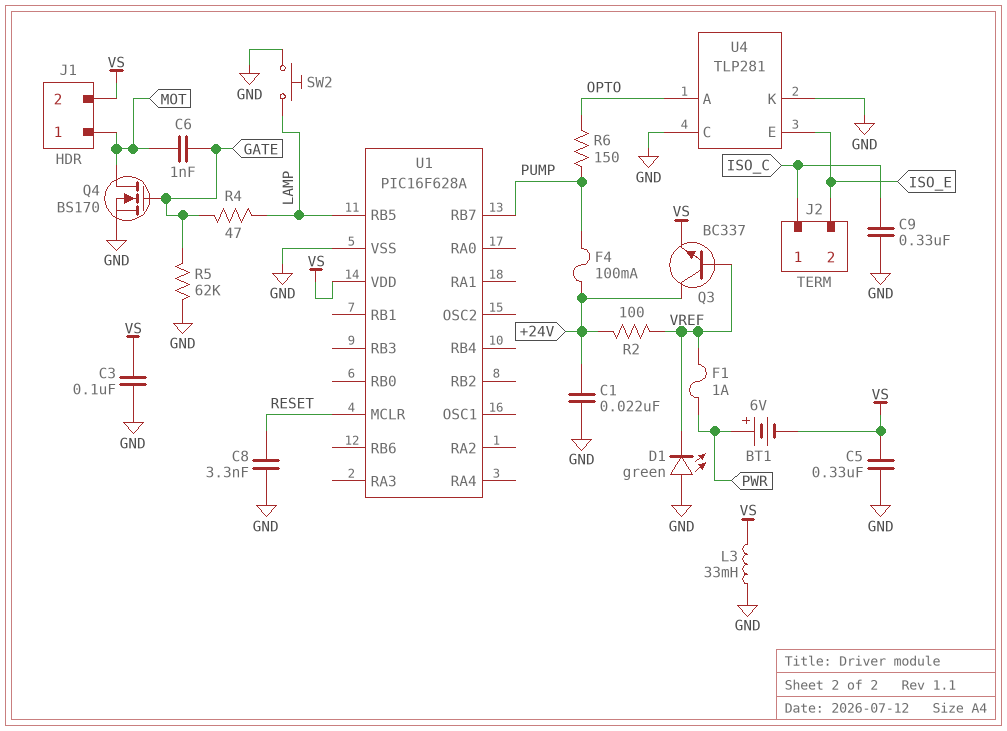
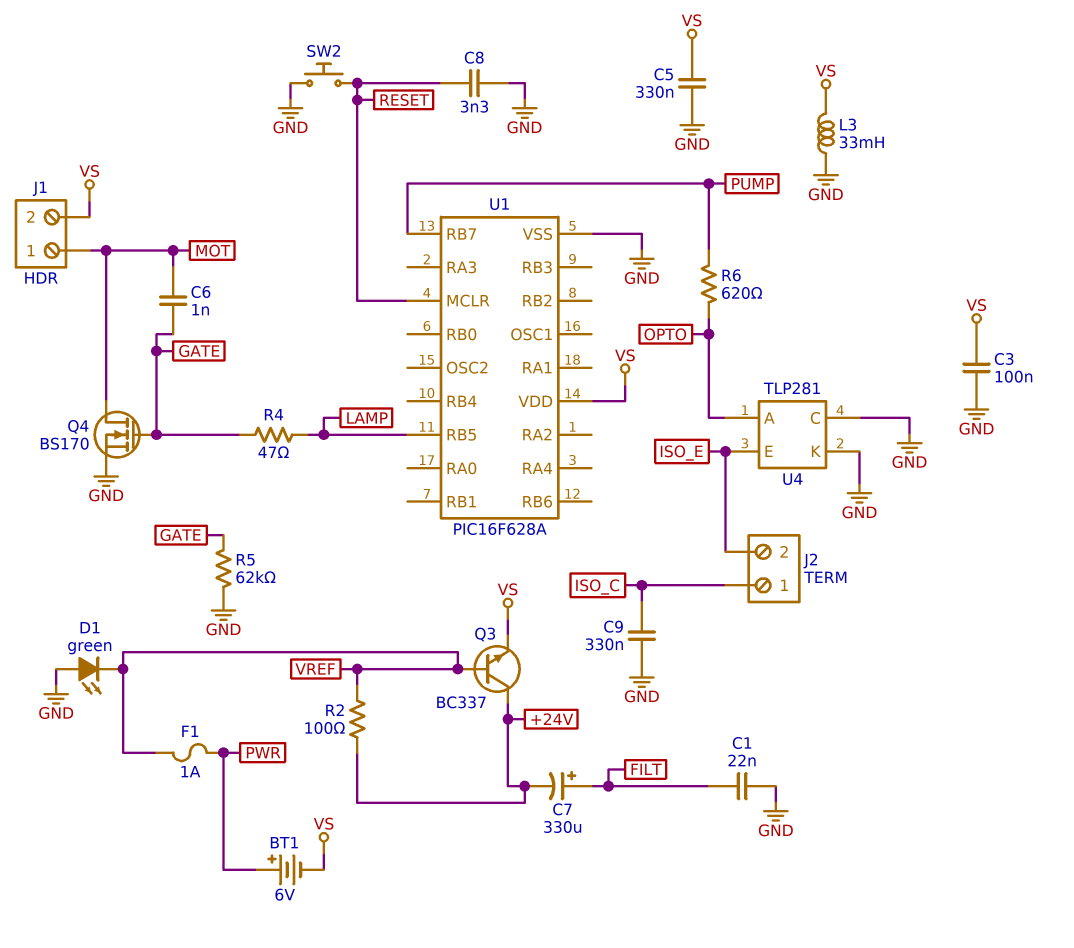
C1: 22nF (+24V, GND) -> 22nF (FILT, GND)
C7: none -> 330uF (plus FILT, minus +24V)
F4: 100mA (+24V, PUMP) -> none
R6: 150 (OPTO, PUMP) -> 620 (OPTO, PUMP)
SW2: button (GND, LAMP) -> button (GND, RESET)

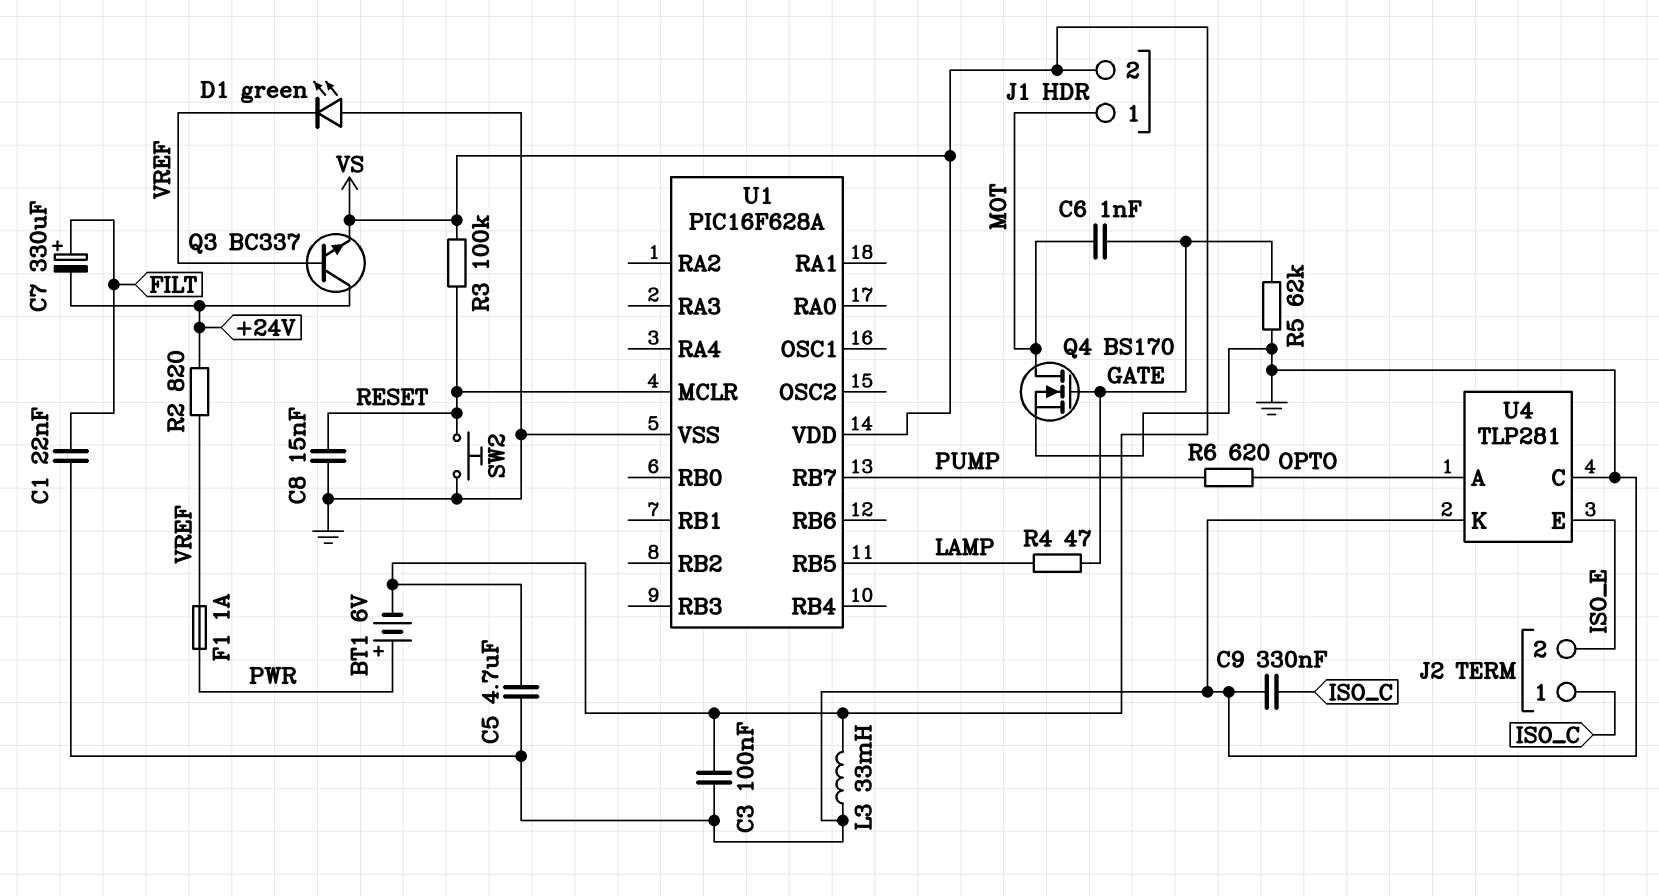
C5: 330nF (GND, VS) -> 4.7uF (GND, VS)
C8: 3.3nF (GND, RESET) -> 15nF (GND, RESET)
R2: 100 (+24V, VREF) -> 820 (+24V, VREF)
R3: none -> 100k (RESET, VS)

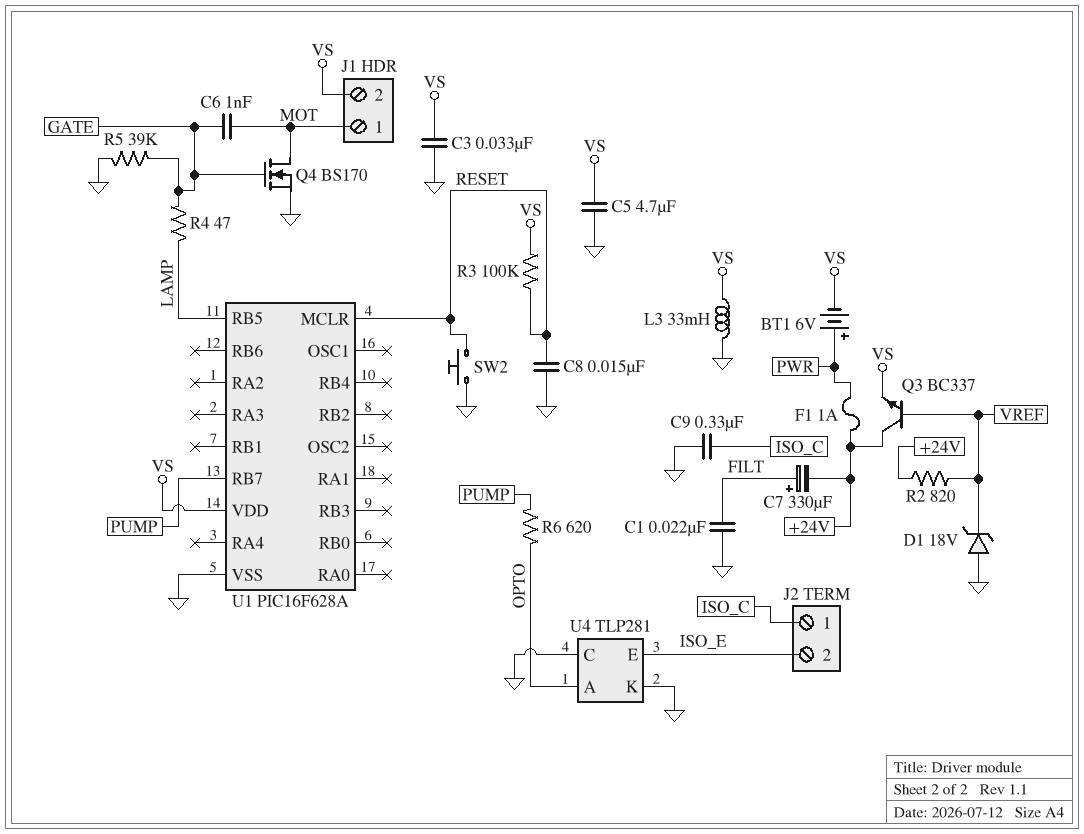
C3: 100nF (GND, VS) -> 33nF (GND, VS)
D1: LED green (A GND, K VREF) -> zener 18V (A GND, K VREF)
F1: 1A (PWR, VREF) -> 1A (+24V, PWR)
R5: 62k (GATE, GND) -> 39k (GATE, GND)

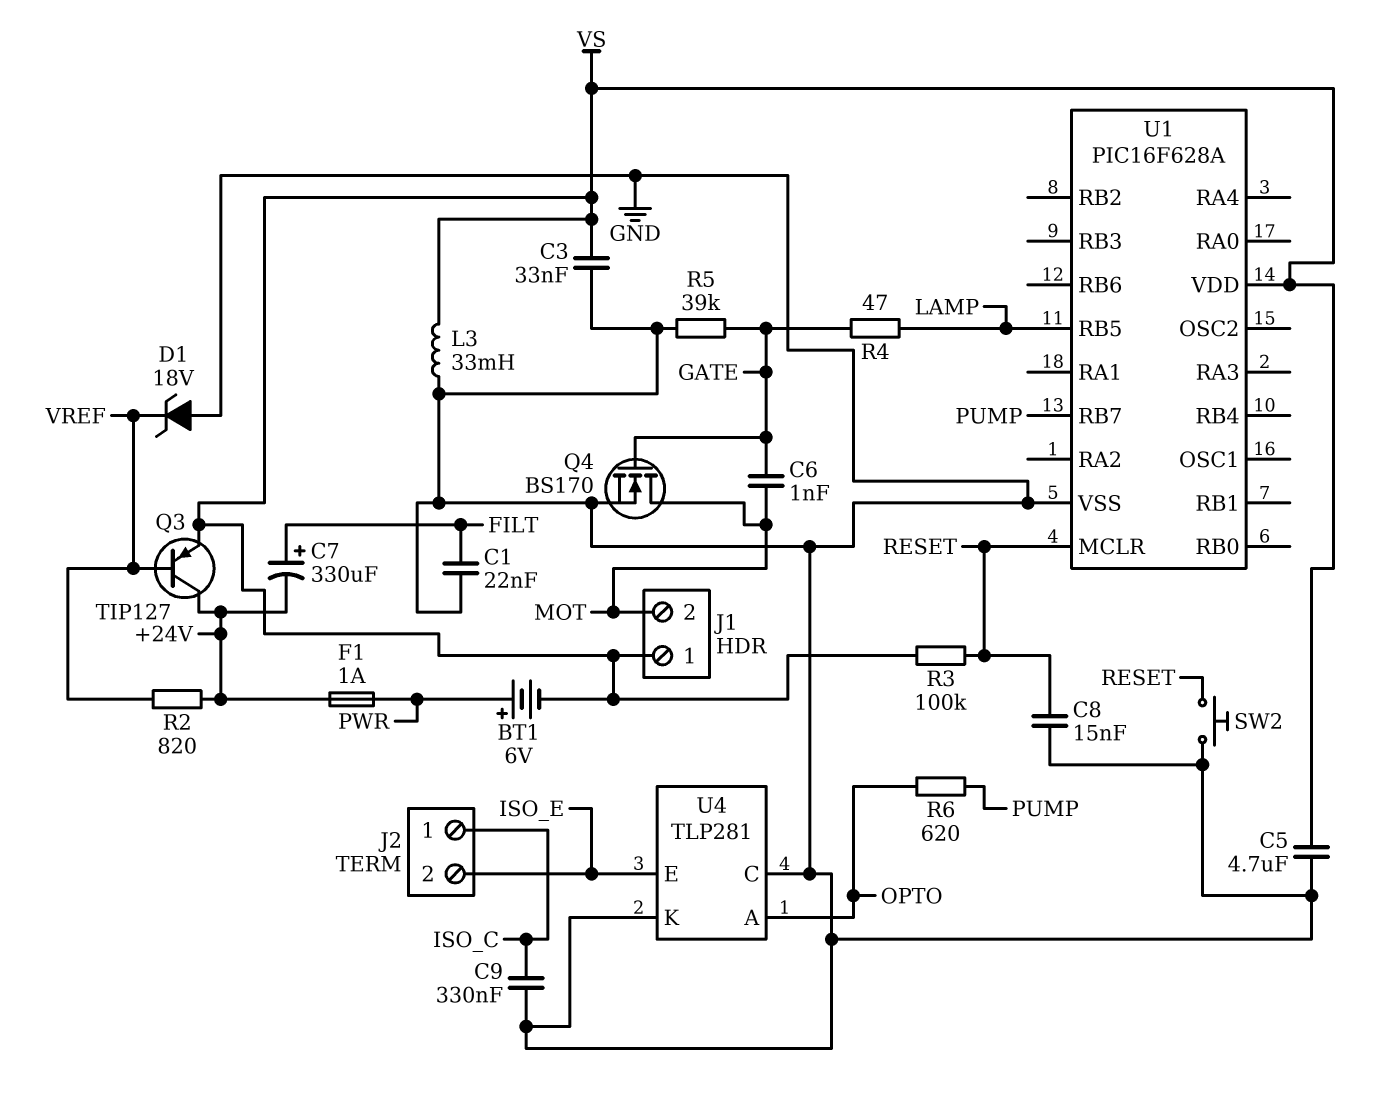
J1 pin 1: MOT -> VS
J1 pin 2: VS -> MOT
Q3: NPN BC337 (B VREF, C +24V, E VS) -> PNP TIP127 (B VREF, C +24V, E VS)

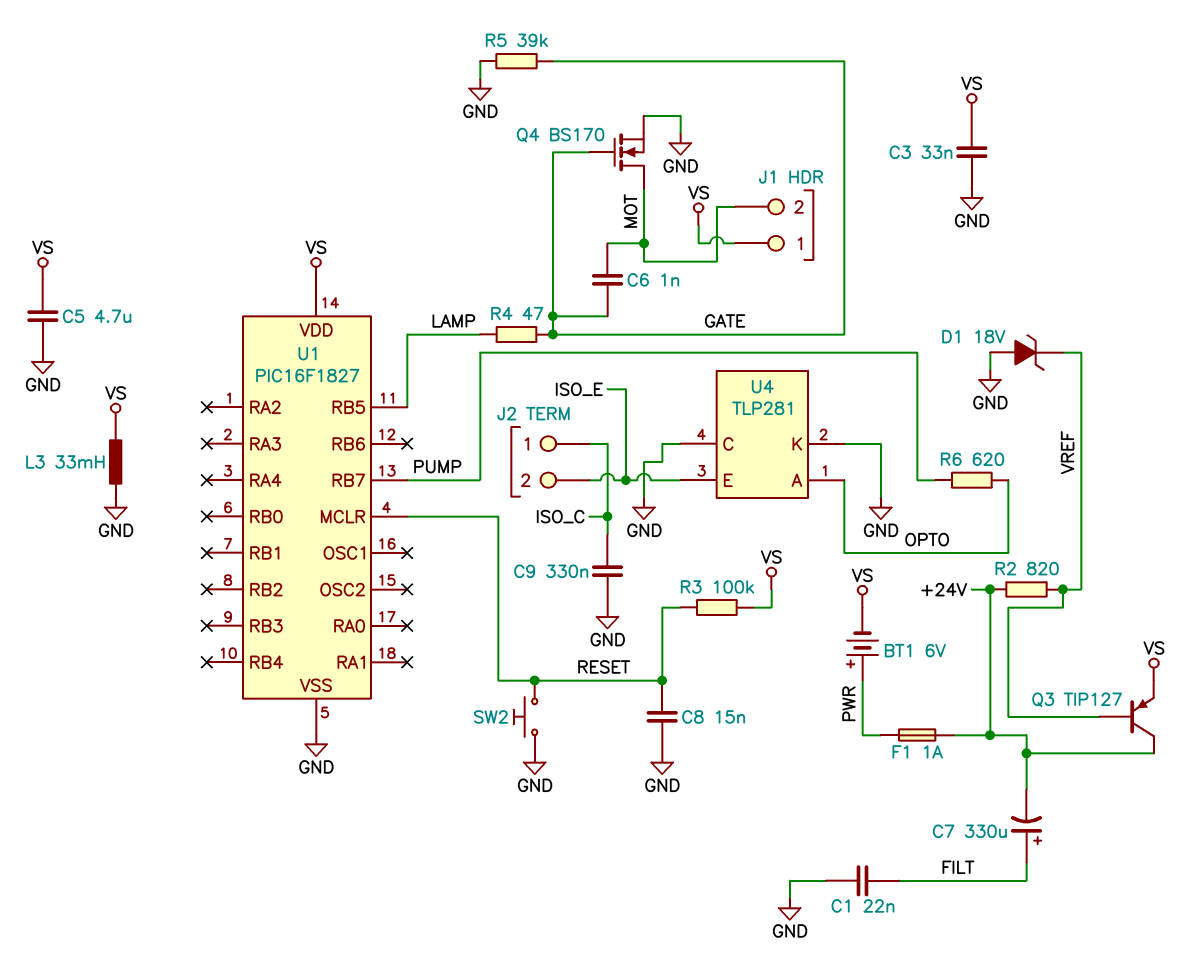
U1: PIC16F628A -> PIC16F1827

